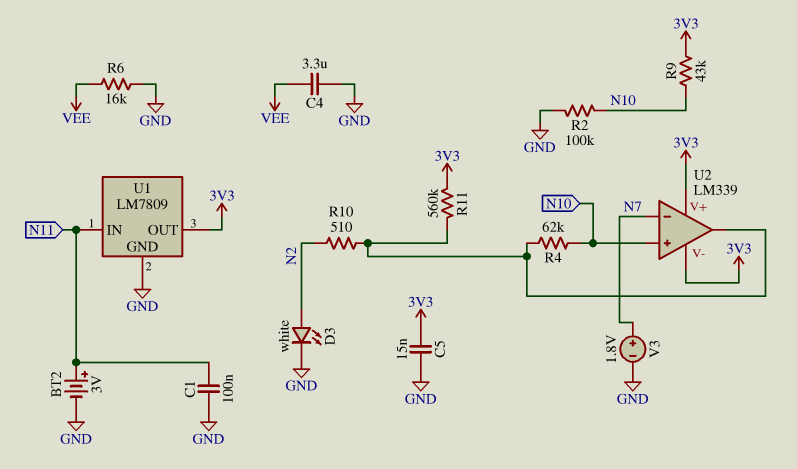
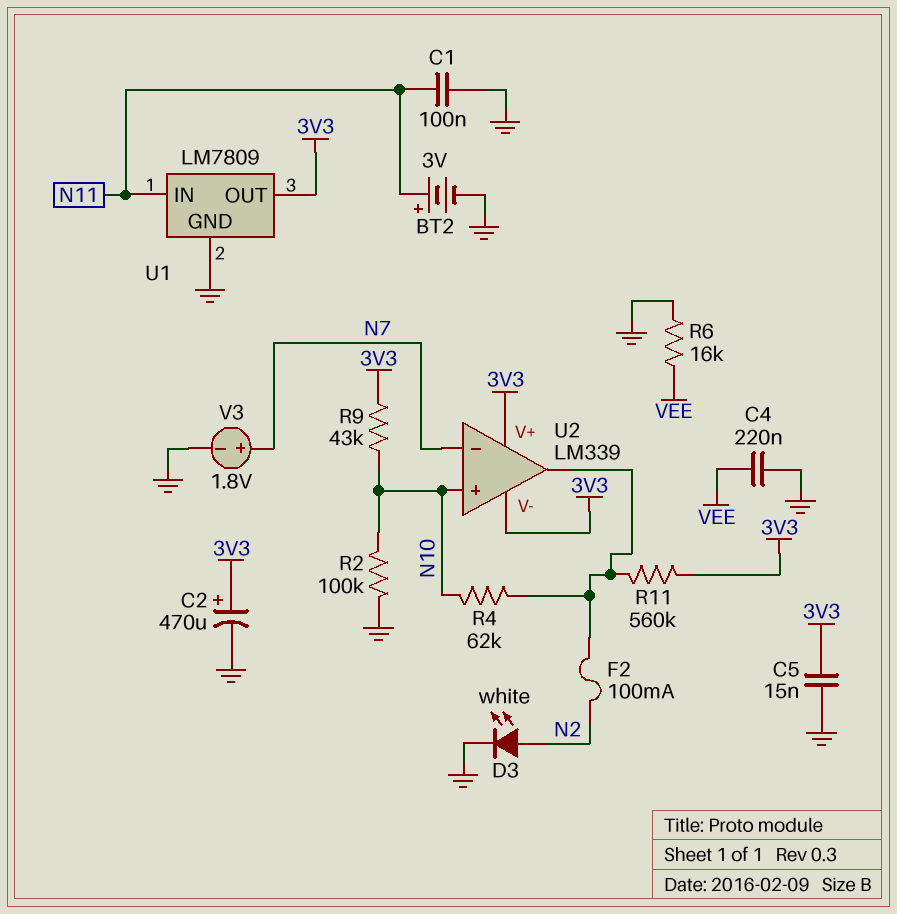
C2: none -> 470uF (plus 3V3, minus GND)
C4: 3.3uF (GND, VEE) -> 220nF (GND, VEE)
F2: none -> 100mA (N2, U2/out)
R10: 510 (N2, U2/out) -> none

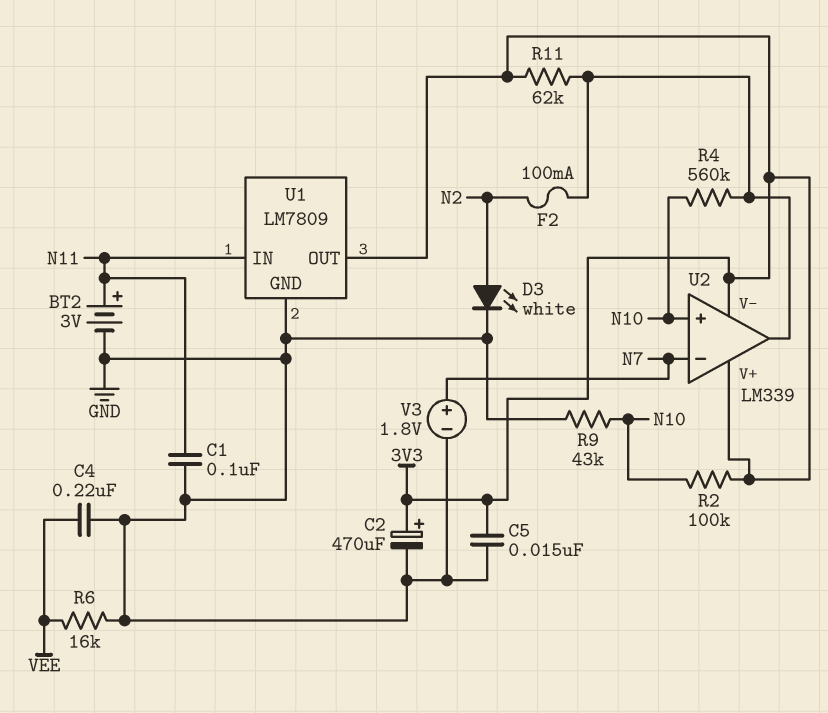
R2: 100k (GND, N10) -> 100k (3V3, N10)
R4: 62k (N10, U2/out) -> 560k (N10, U2/out)
R9: 43k (3V3, N10) -> 43k (GND, N10)
R11: 560k (3V3, U2/out) -> 62k (3V3, U2/out)

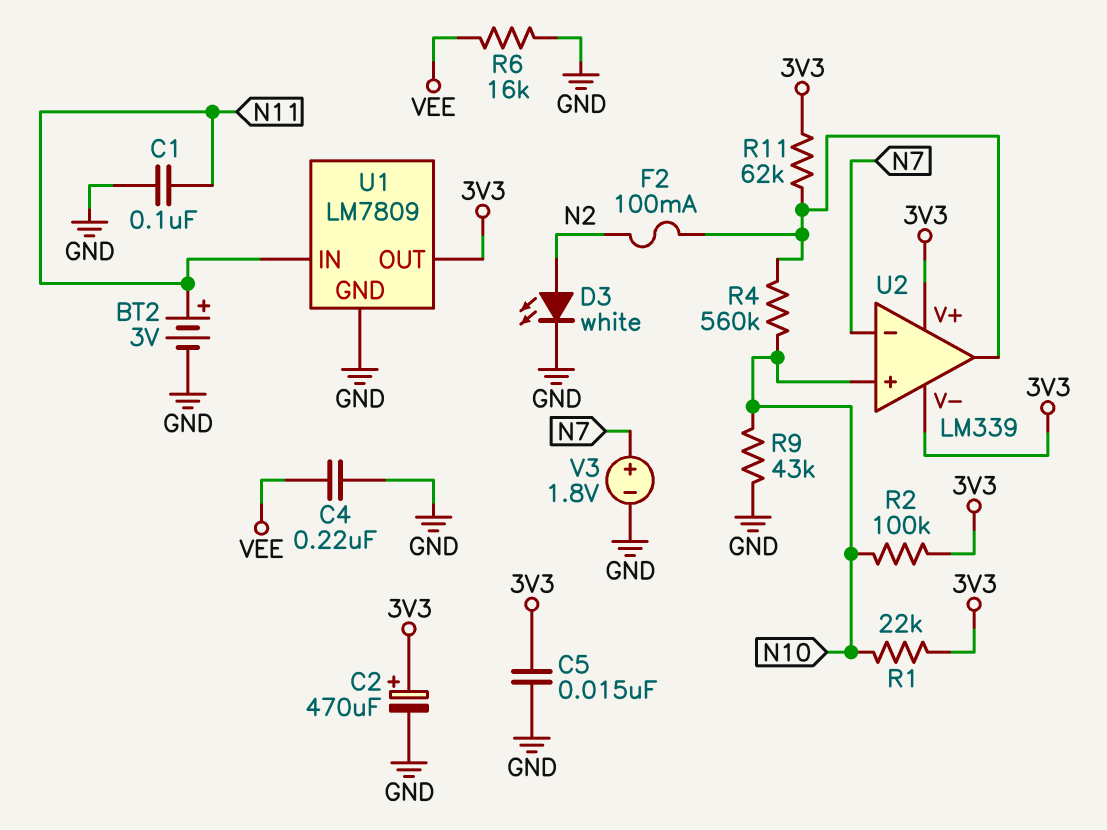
R1: none -> 22k (3V3, N10)

